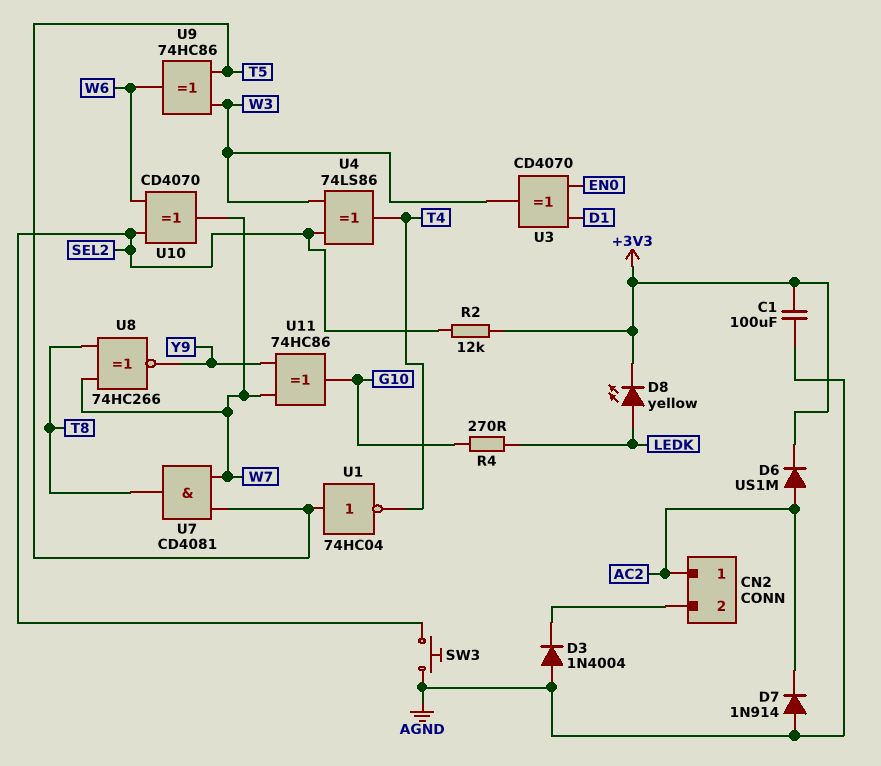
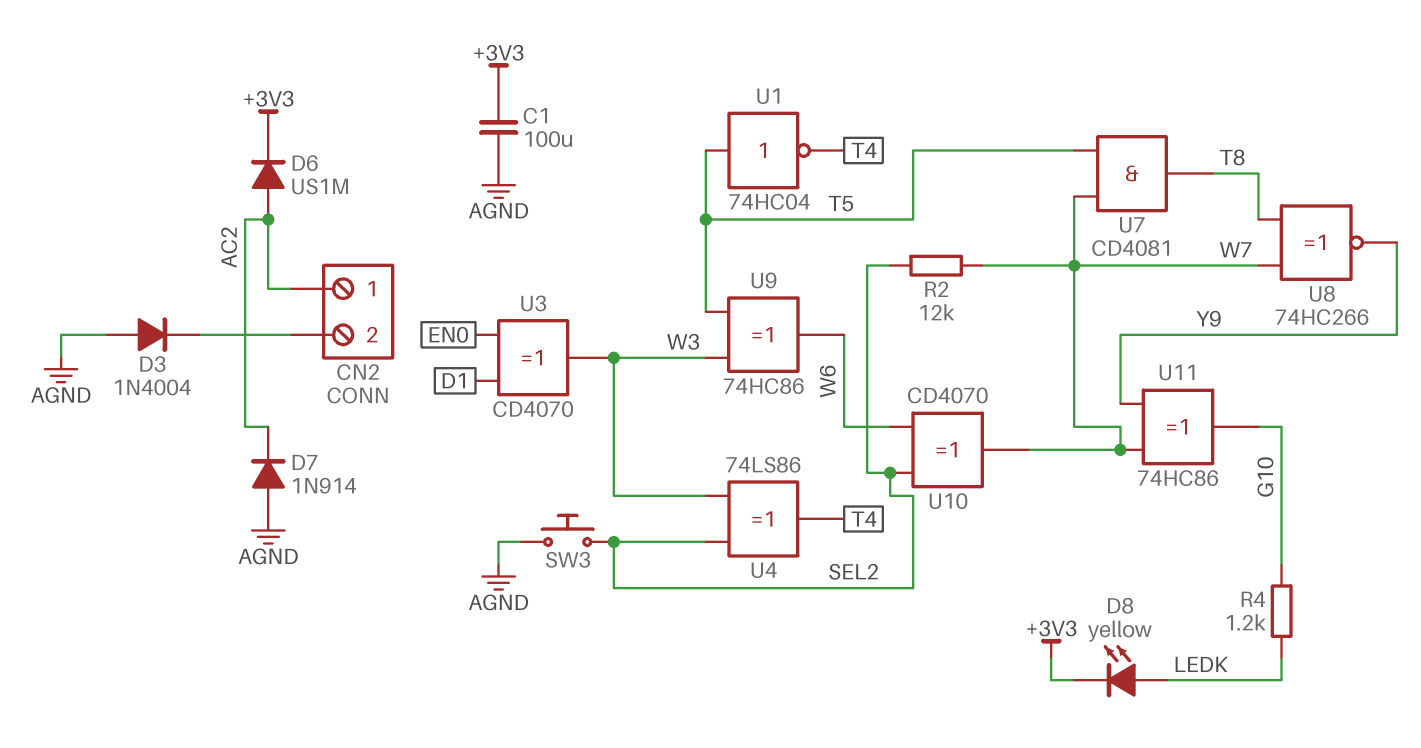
R2: 12k (+3V3, SEL2) -> 12k (SEL2, W7)
R4: 270 (G10, LEDK) -> 1.2k (G10, LEDK)

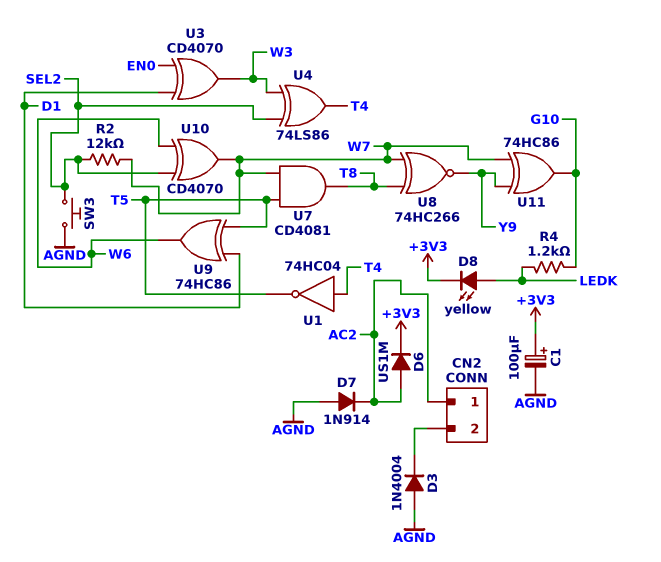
C1: 100uF (+3V3, AGND) -> 100uF (plus +3V3, minus AGND)
U1: NOT 74HC04 (in T5, out T4) -> NOT 74HC04 (in T4, out T5)
U9: XOR 74HC86 (in T5, in W3, out W6) -> XOR 74HC86 (in D1, in T5, out W6)

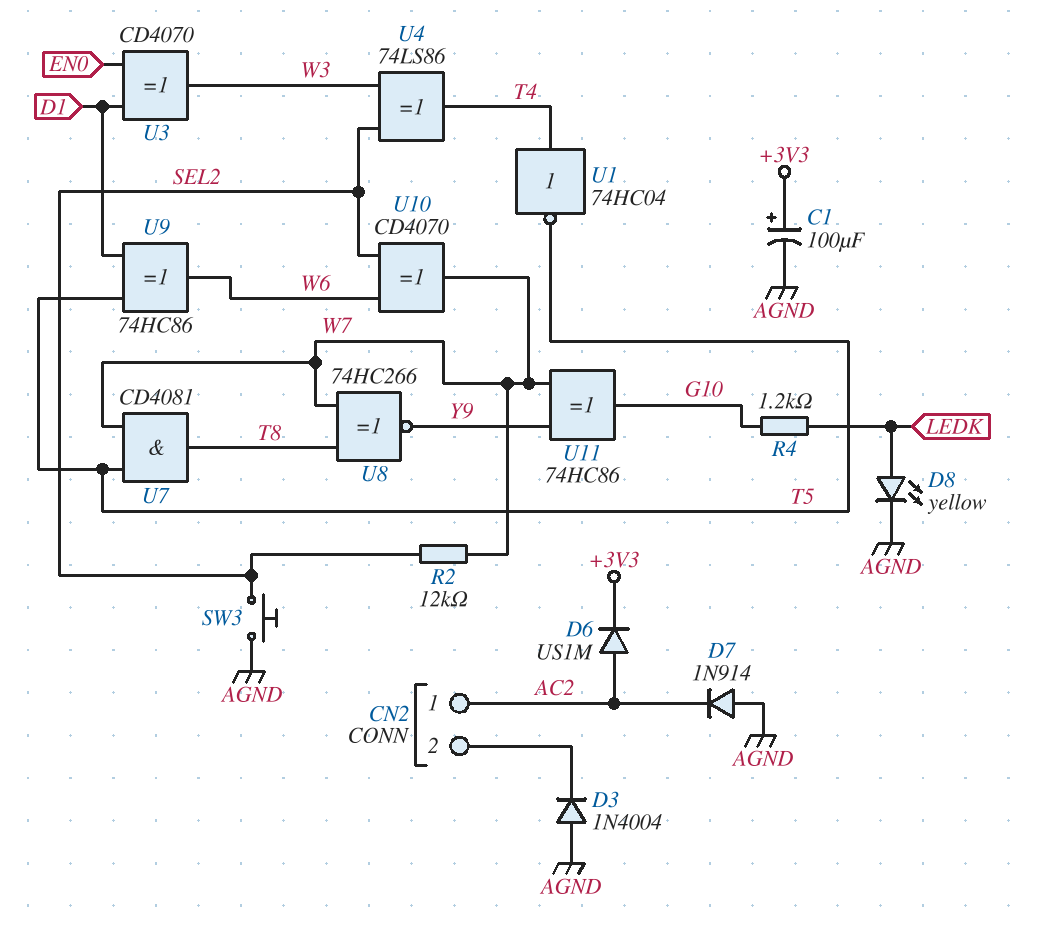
D8: LED yellow (A LEDK, K +3V3) -> LED yellow (A LEDK, K AGND)

